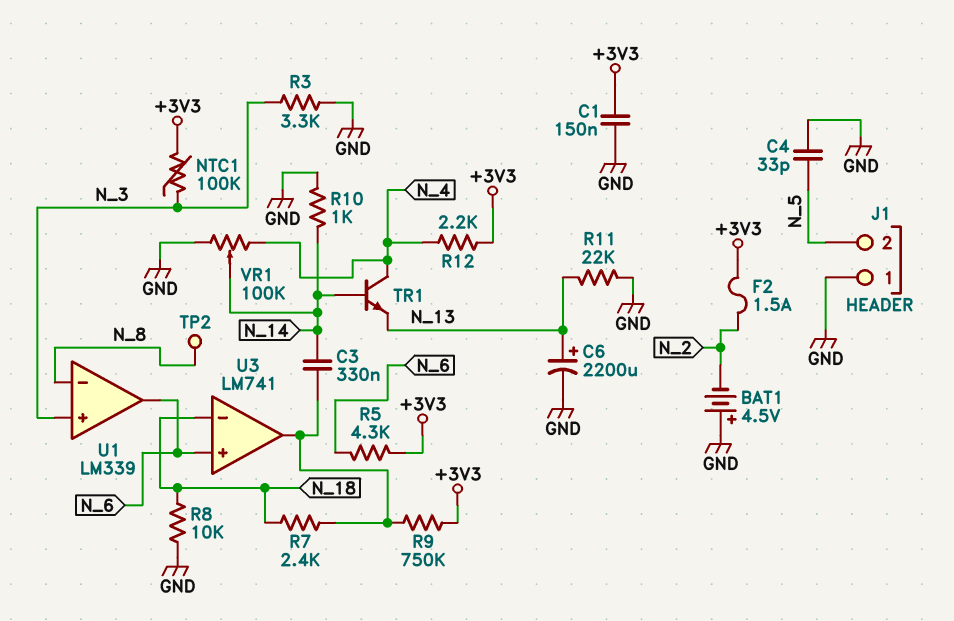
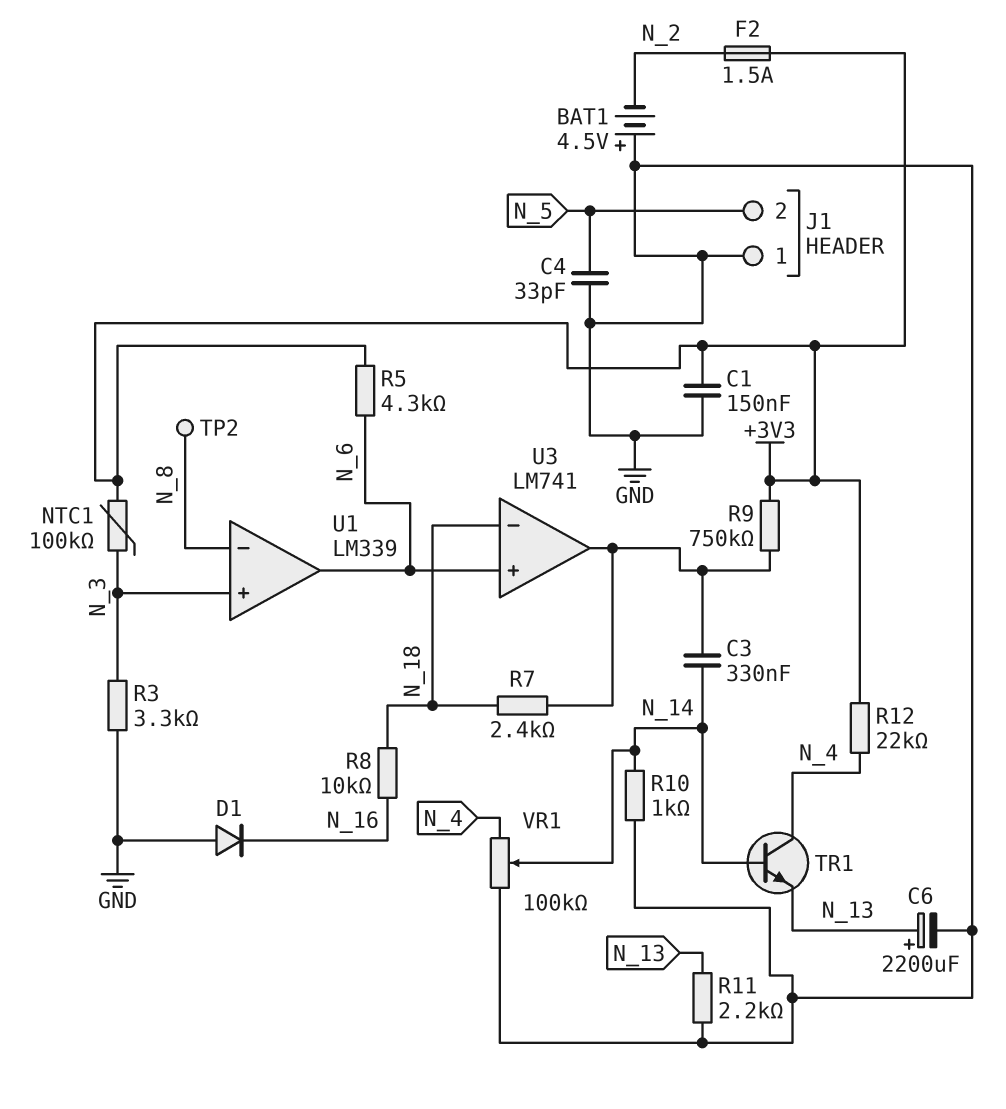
D1: none -> diode (A GND, K N_16)
R8: 10k (GND, N_18) -> 10k (N_16, N_18)
R11: 22k (GND, N_13) -> 2.2k (GND, N_13)
R12: 2.2k (+3V3, N_4) -> 22k (+3V3, N_4)

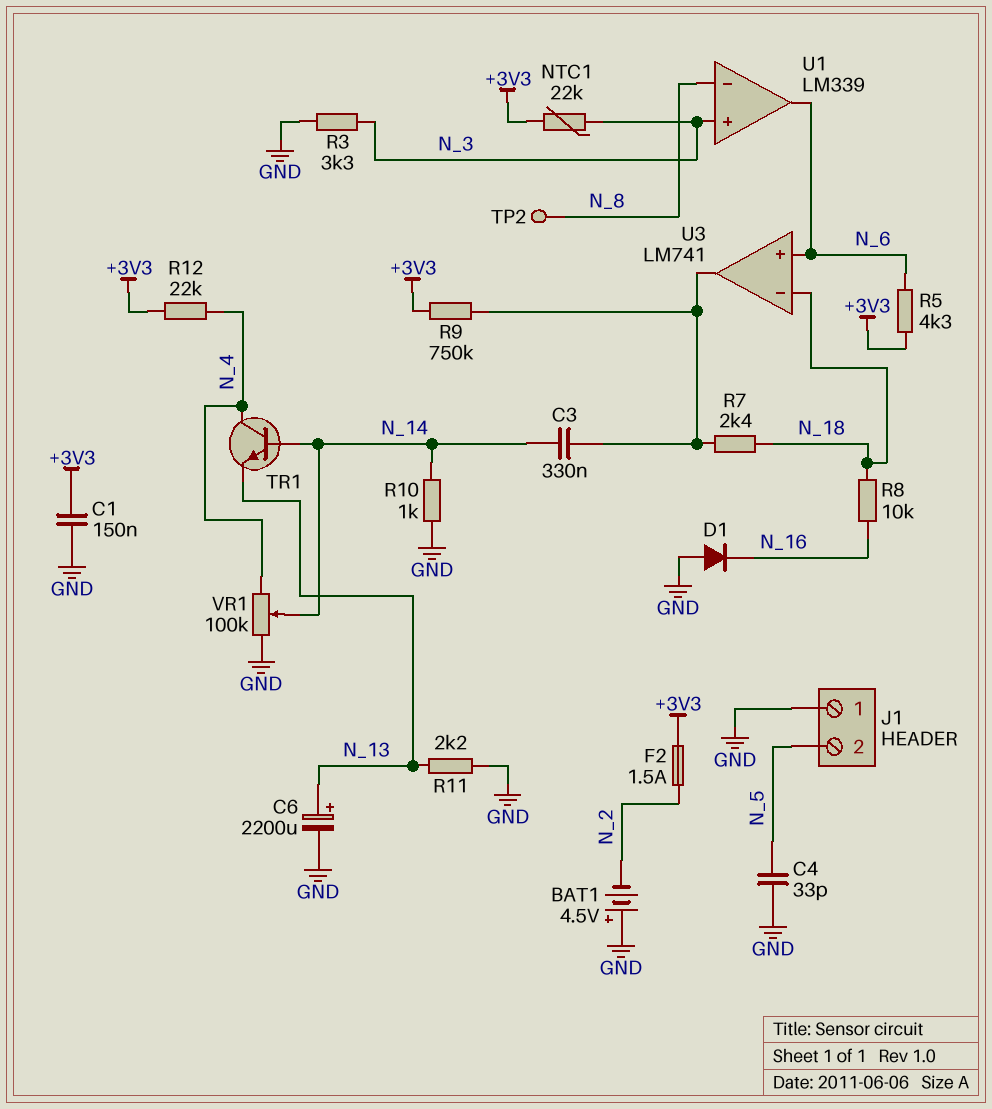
NTC1: 100k (+3V3, N_3) -> 22k (+3V3, N_3)

